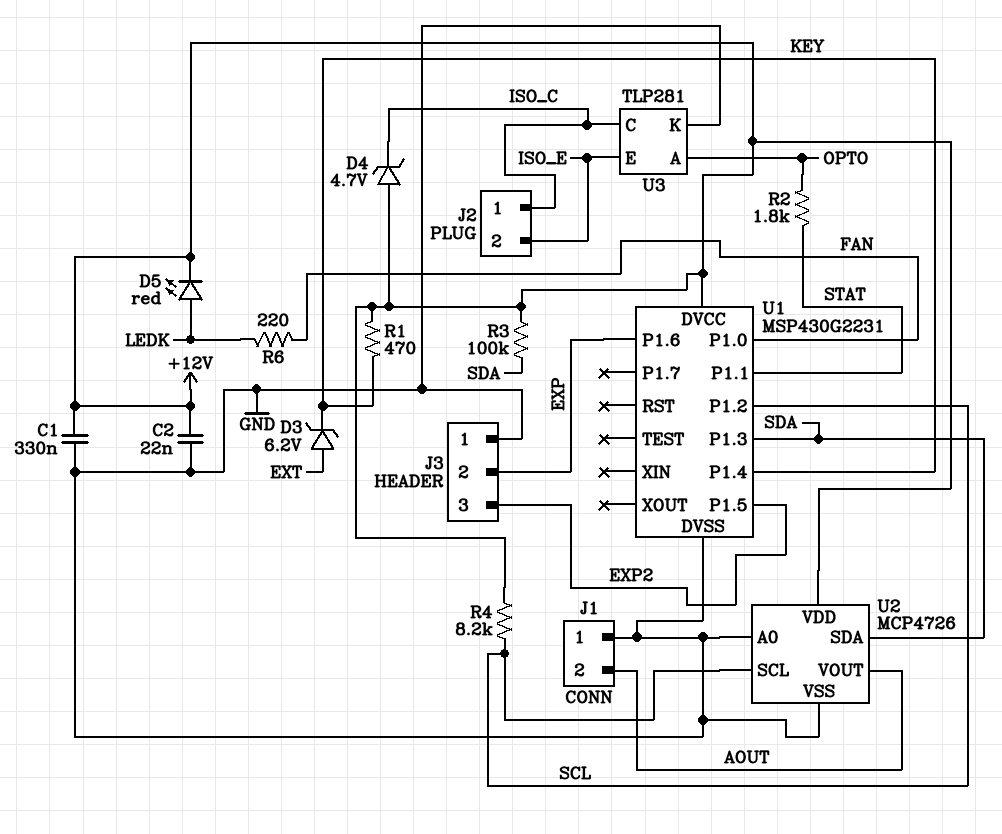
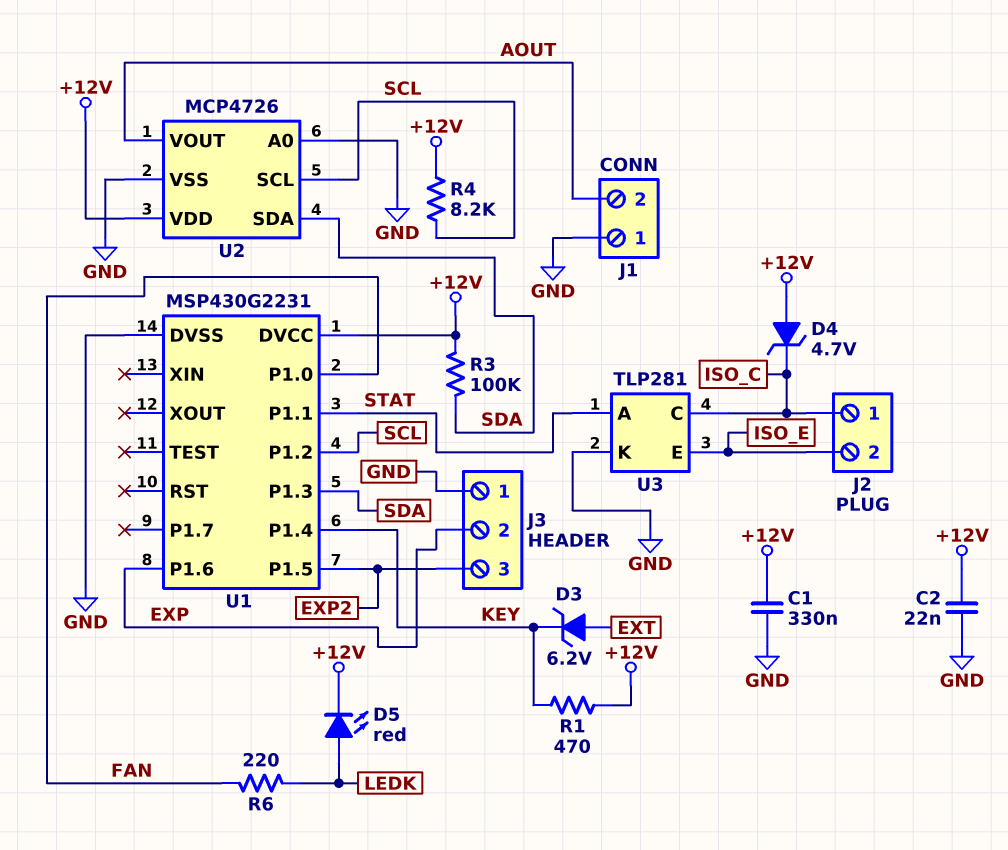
R2: 1.8k (OPTO, STAT) -> none
U3 pin A: OPTO -> STAT

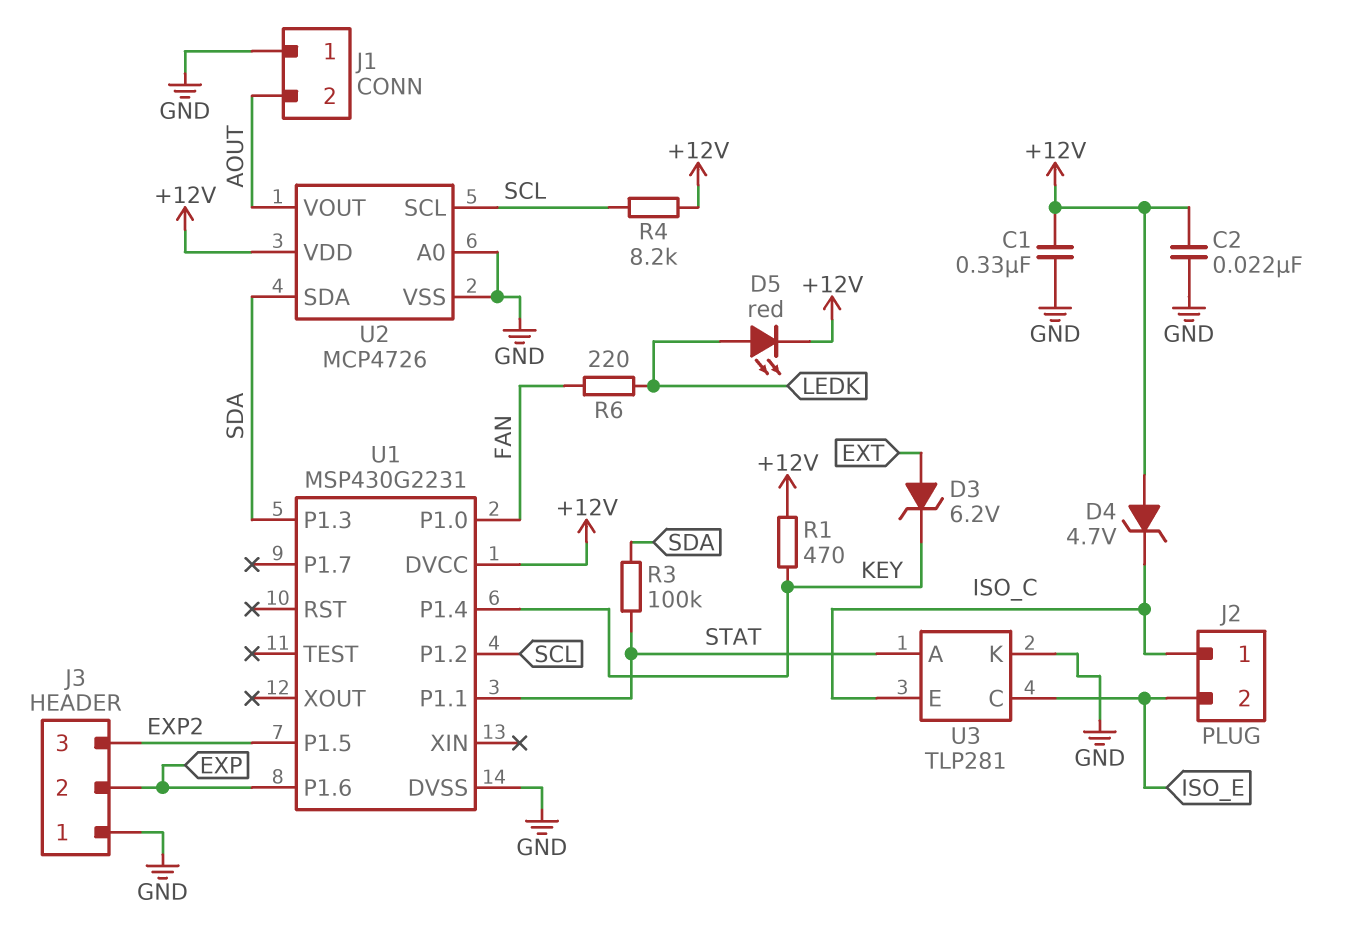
R3: 100k (+12V, SDA) -> 100k (SDA, STAT)
U3 pin C: ISO_C -> ISO_E
U3 pin E: ISO_E -> ISO_C

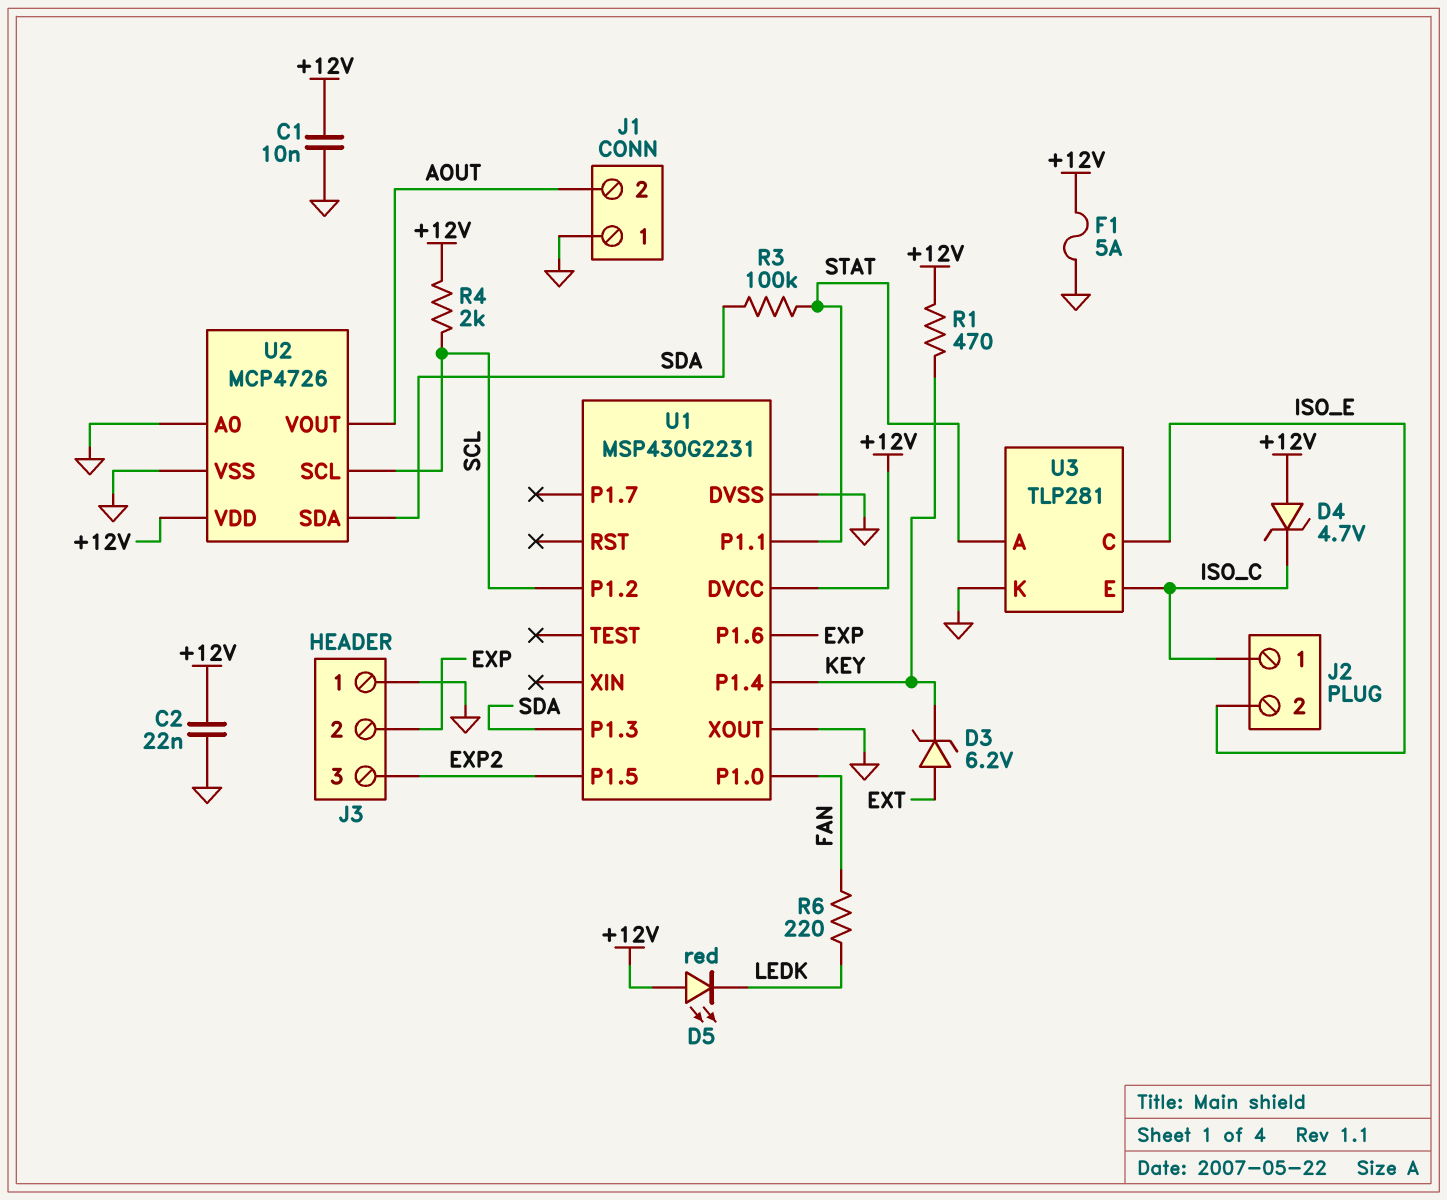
C1: 330nF (+12V, GND) -> 10nF (+12V, GND)
D5: LED red (A LEDK, K +12V) -> LED red (A +12V, K LEDK)
F1: none -> 5A (+12V, GND)
R4: 8.2k (+12V, SCL) -> 2k (+12V, SCL)
U1 pin XOUT: none -> GND

